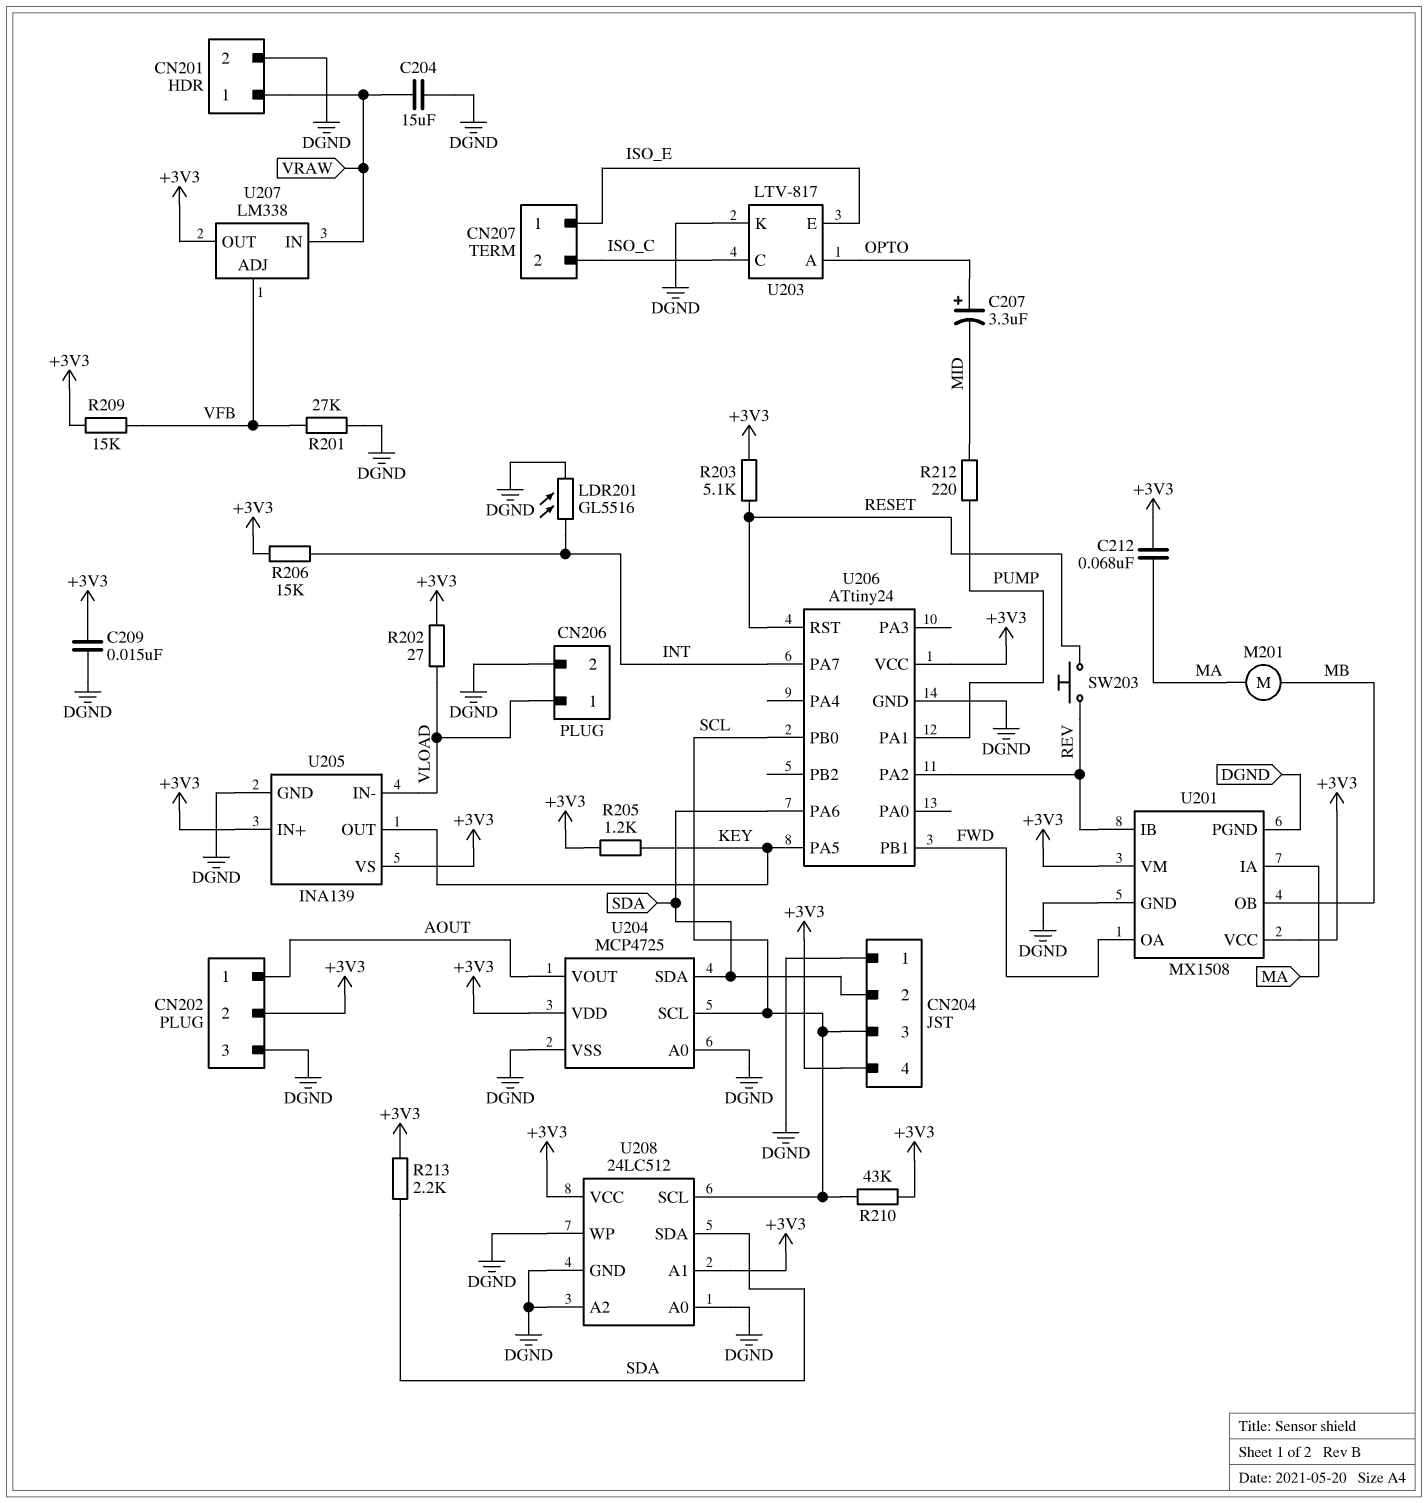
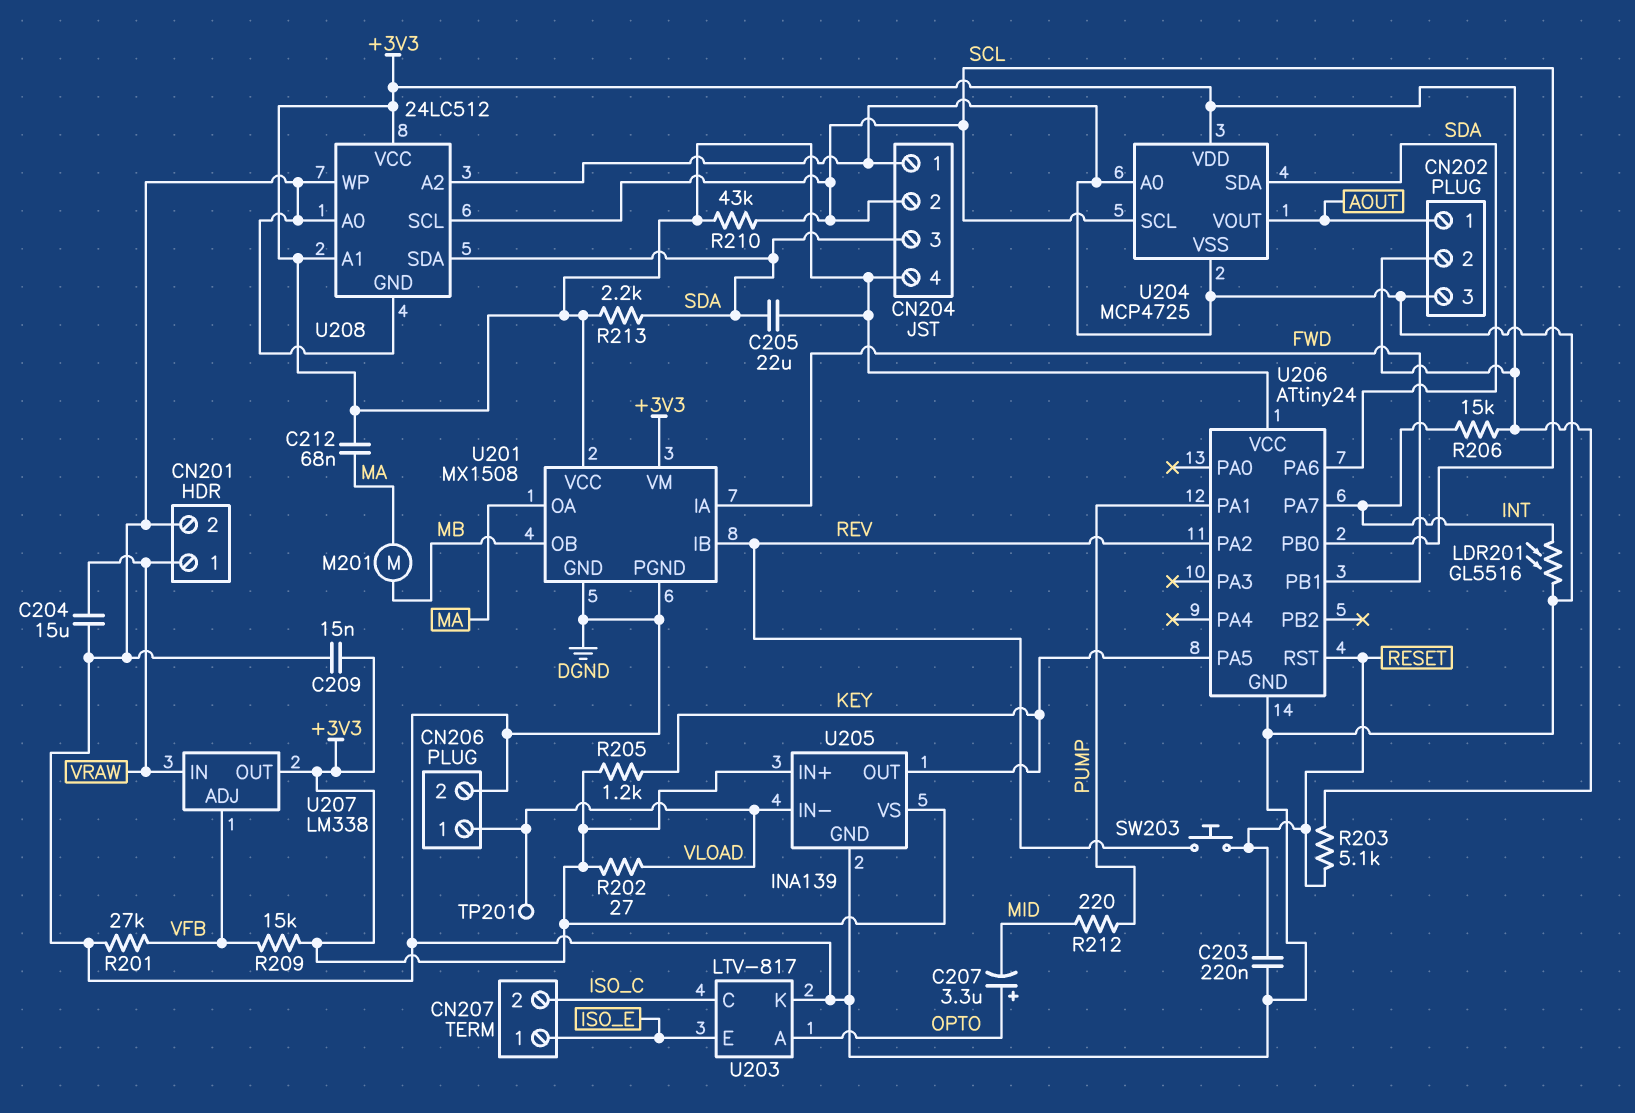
C203: none -> 220nF (DGND, RESET)
C205: none -> 22uF (+3V3, SDA)
CN204 pin 2: SDA -> SCL
CN204 pin 3: SCL -> SDA
TP201: none -> test point (VLOAD)
U201 pin IA: MA -> FWD
U201 pin OA: FWD -> MA

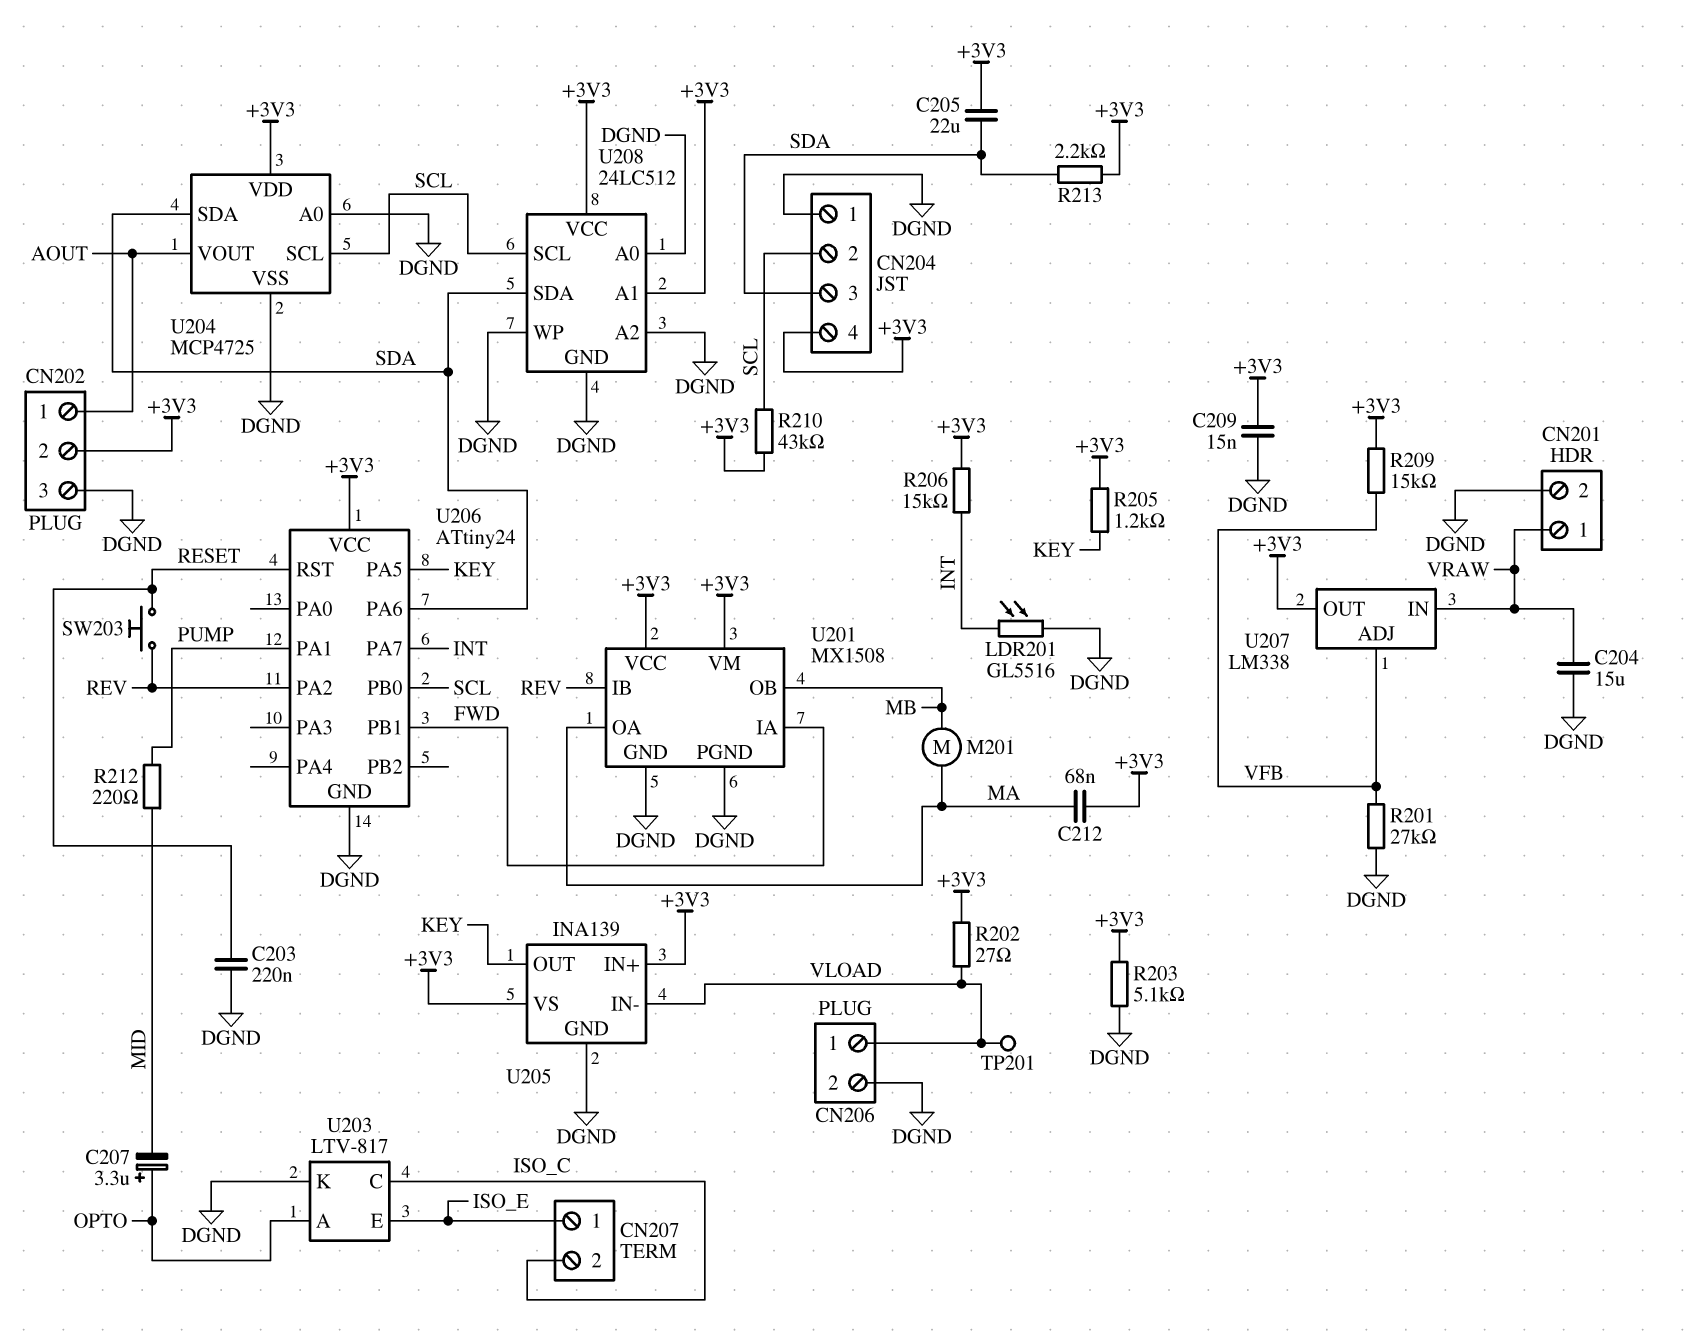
R203: 5.1k (+3V3, RESET) -> 5.1k (+3V3, DGND)

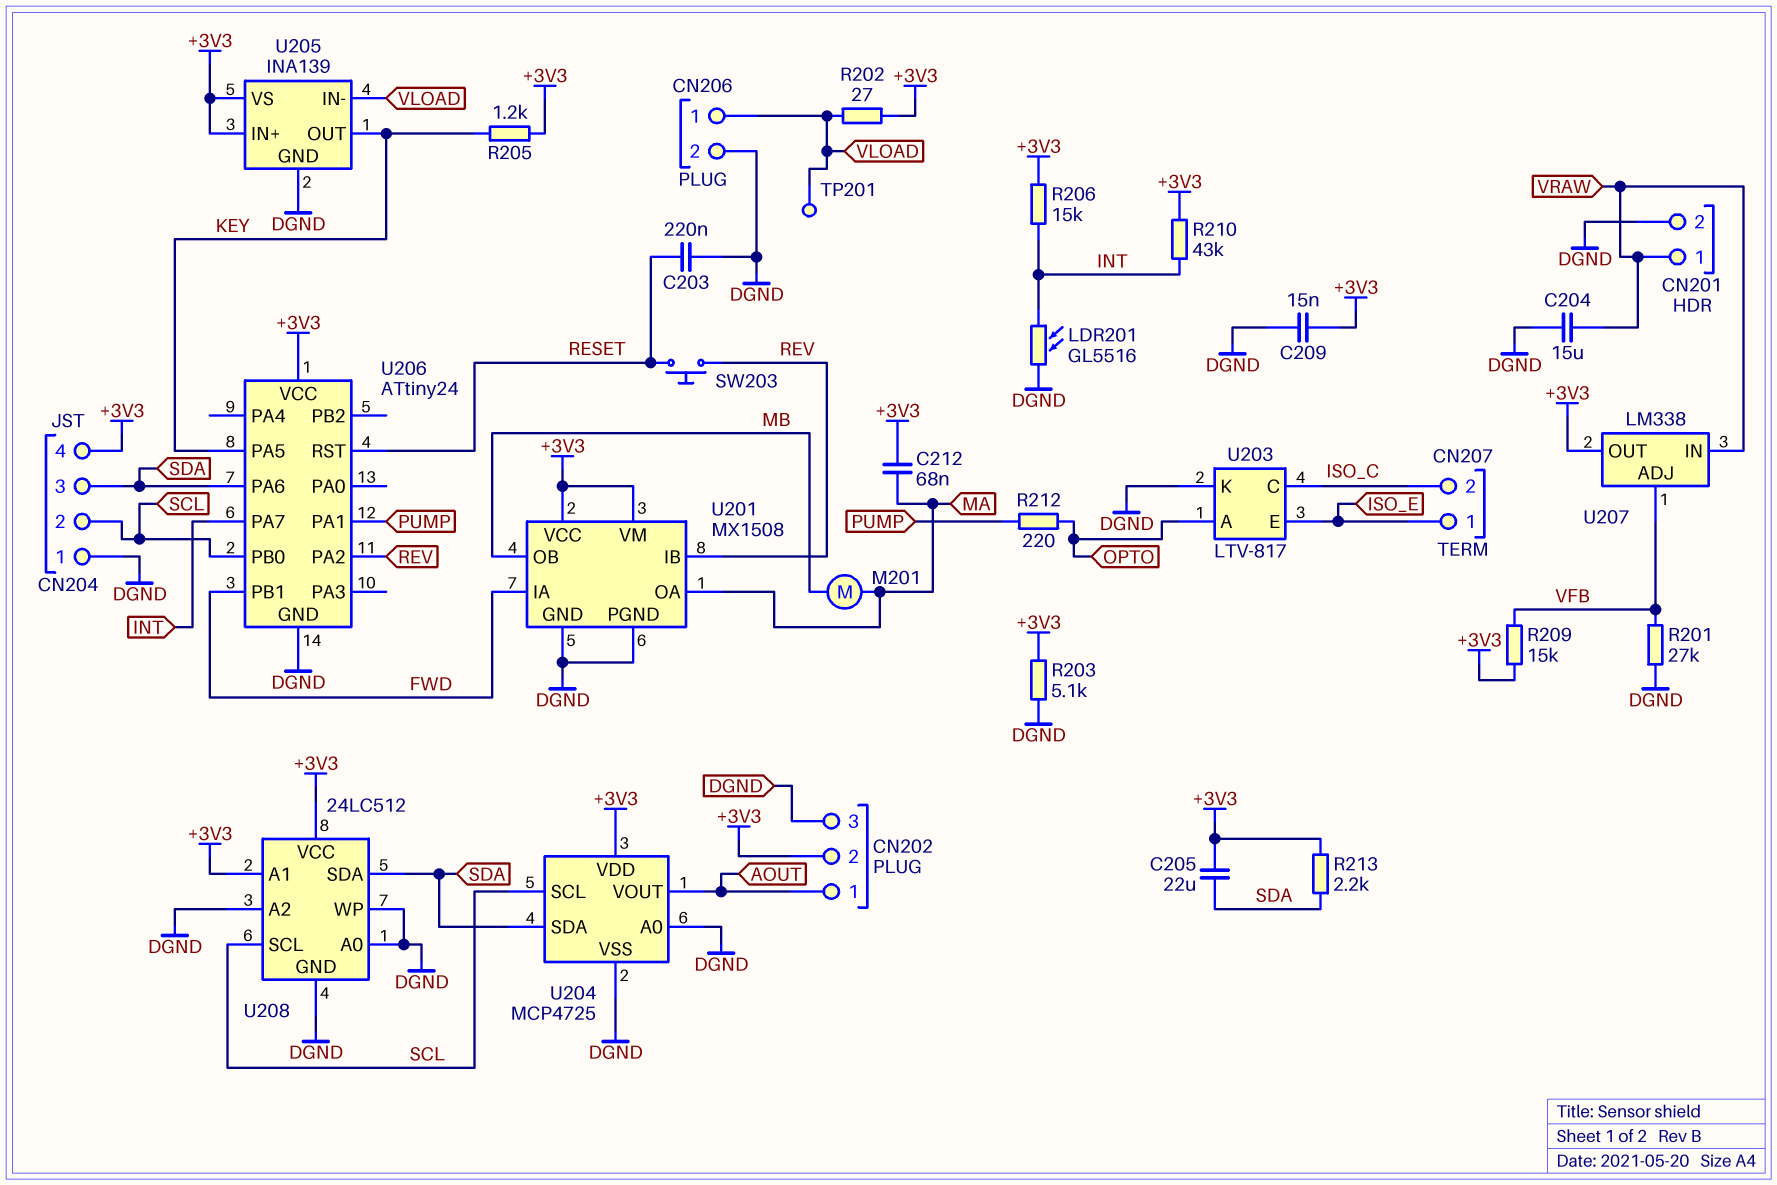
C207: 3.3uF (plus OPTO, minus MID) -> none
R210: 43k (+3V3, SCL) -> 43k (+3V3, INT)
R212: 220 (MID, PUMP) -> 220 (OPTO, PUMP)

